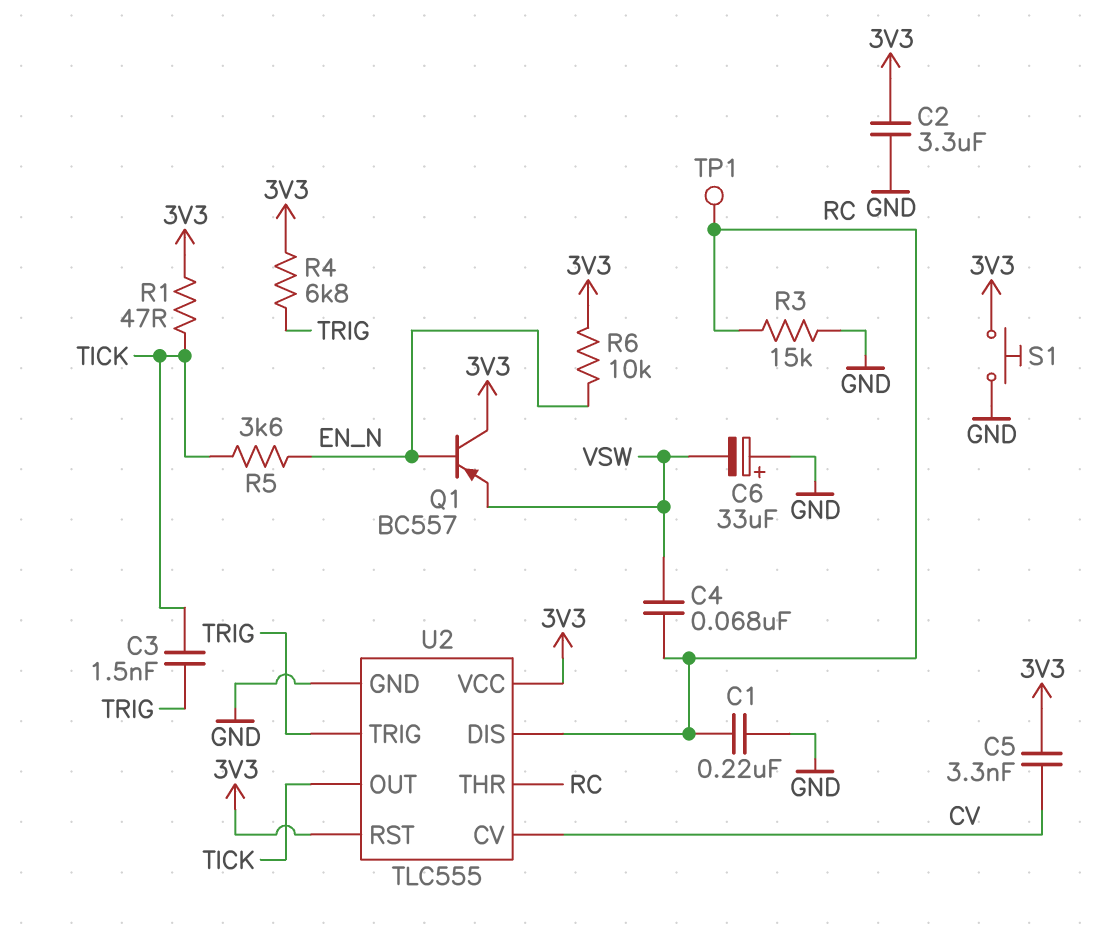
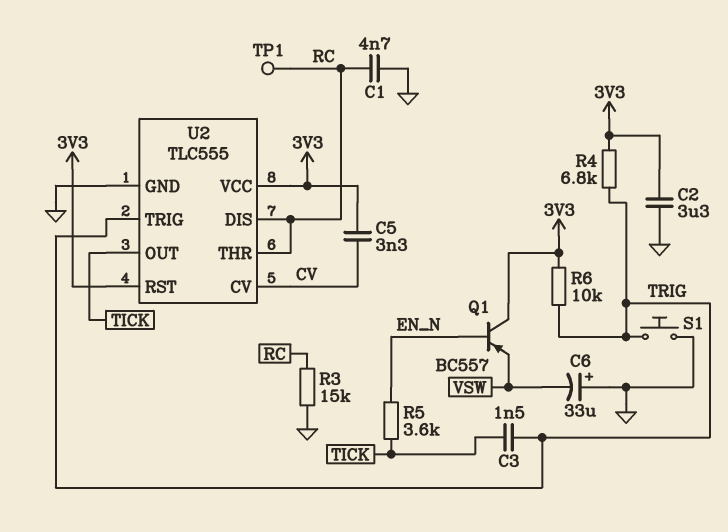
C1: 220nF (GND, RC) -> 4.7nF (GND, RC)
C4: 68nF (RC, VSW) -> none
R1: 47 (3V3, TICK) -> none
R6: 10k (3V3, EN_N) -> 10k (3V3, TRIG)
S1: button (3V3, GND) -> button (GND, TRIG)

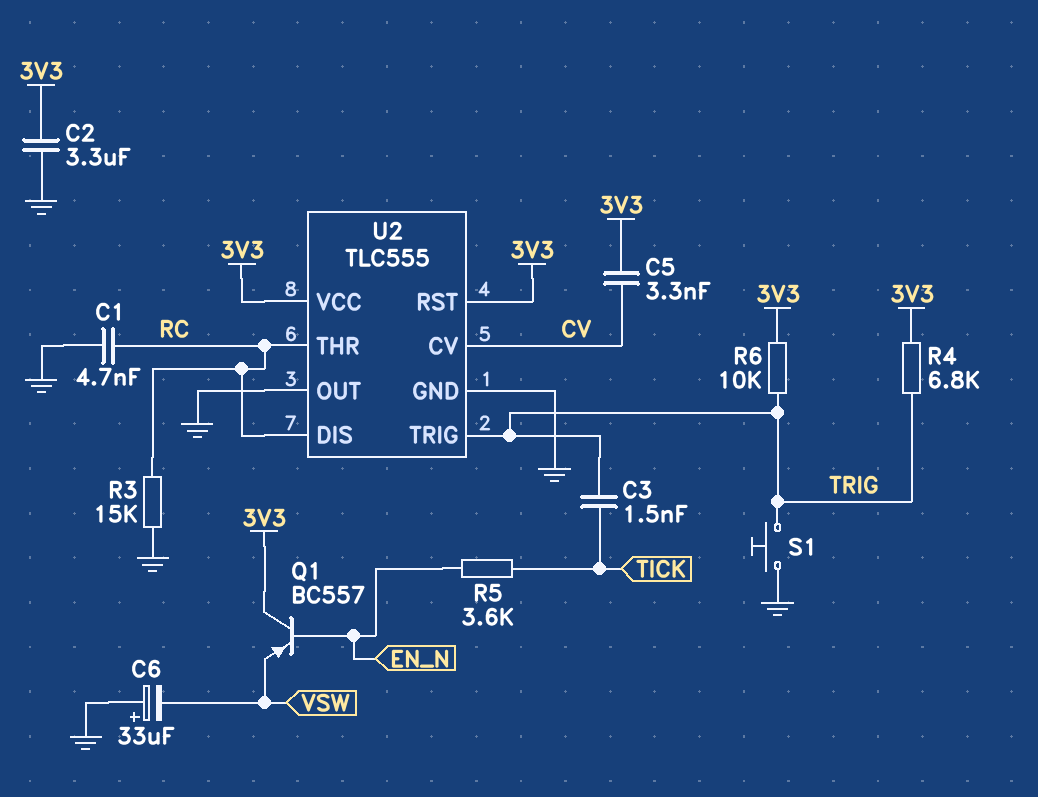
TP1: test point (RC) -> none
U2 pin OUT: TICK -> GND

